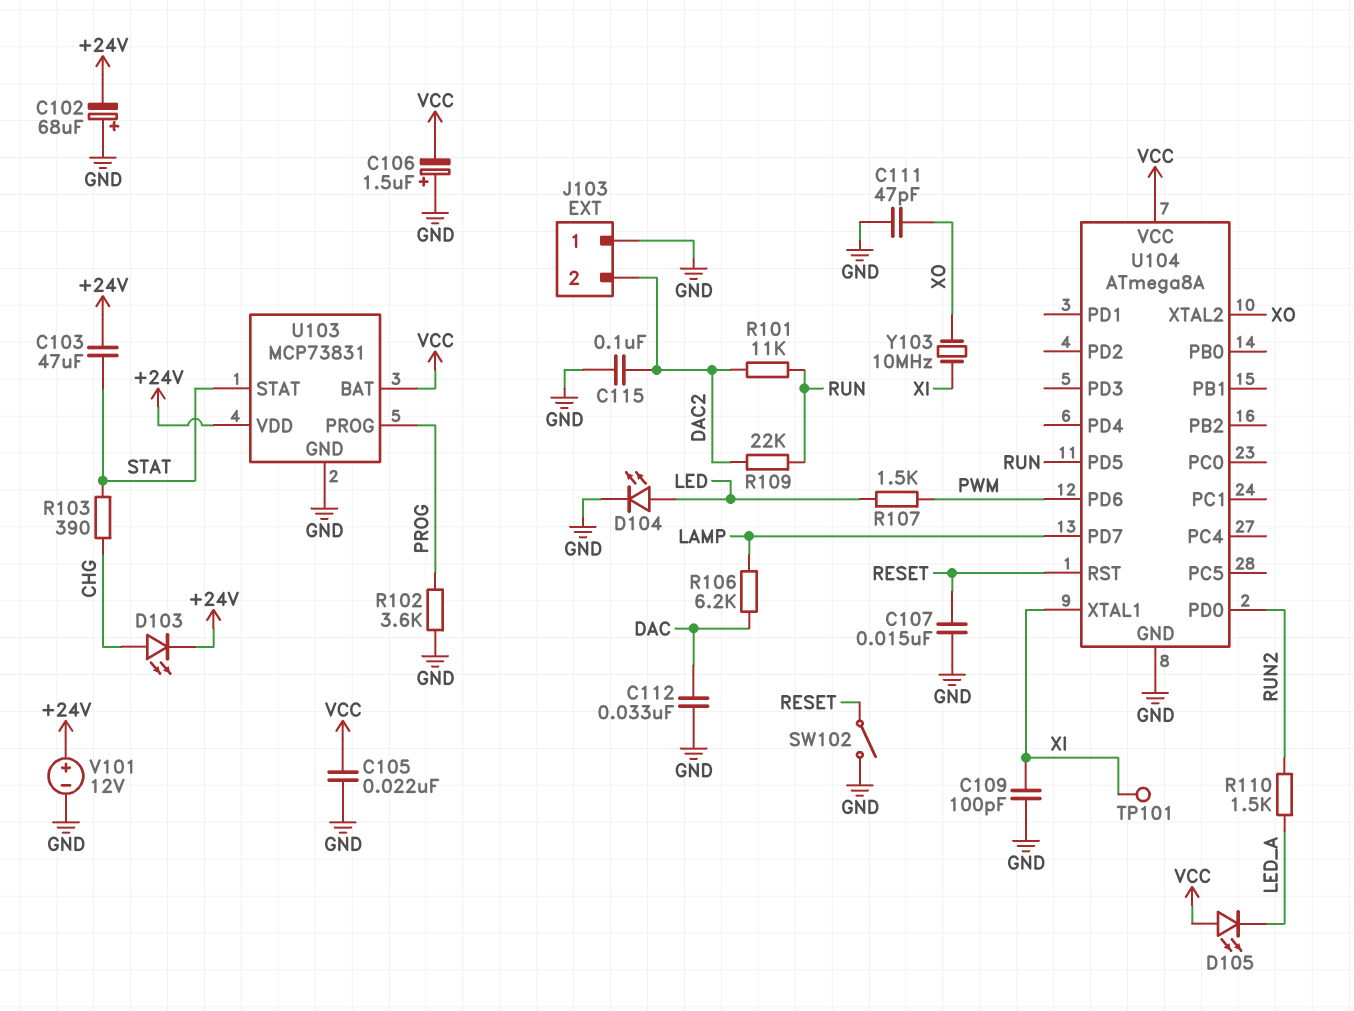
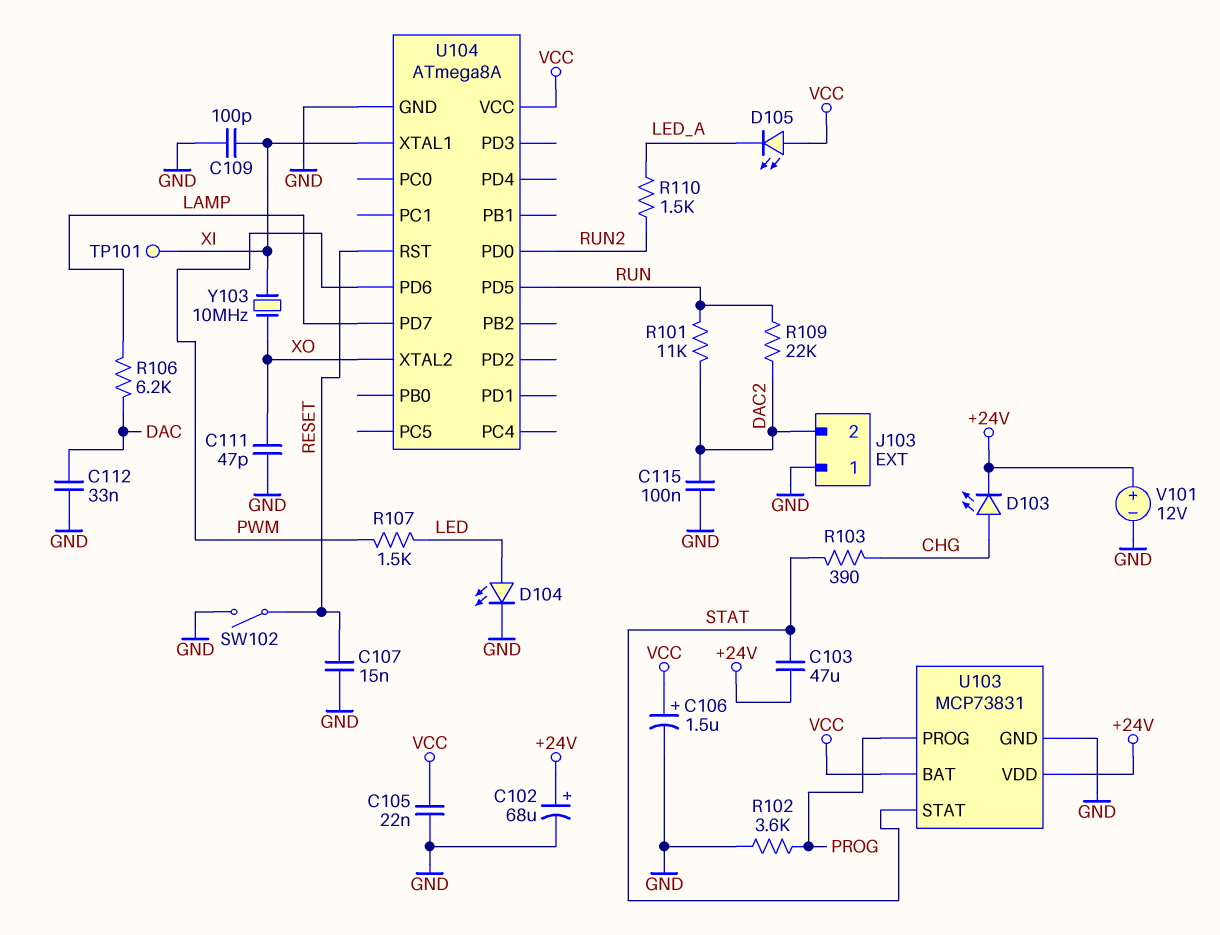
C102: 68uF (plus GND, minus +24V) -> 68uF (plus +24V, minus GND)
C106: 1.5uF (plus GND, minus VCC) -> 1.5uF (plus VCC, minus GND)

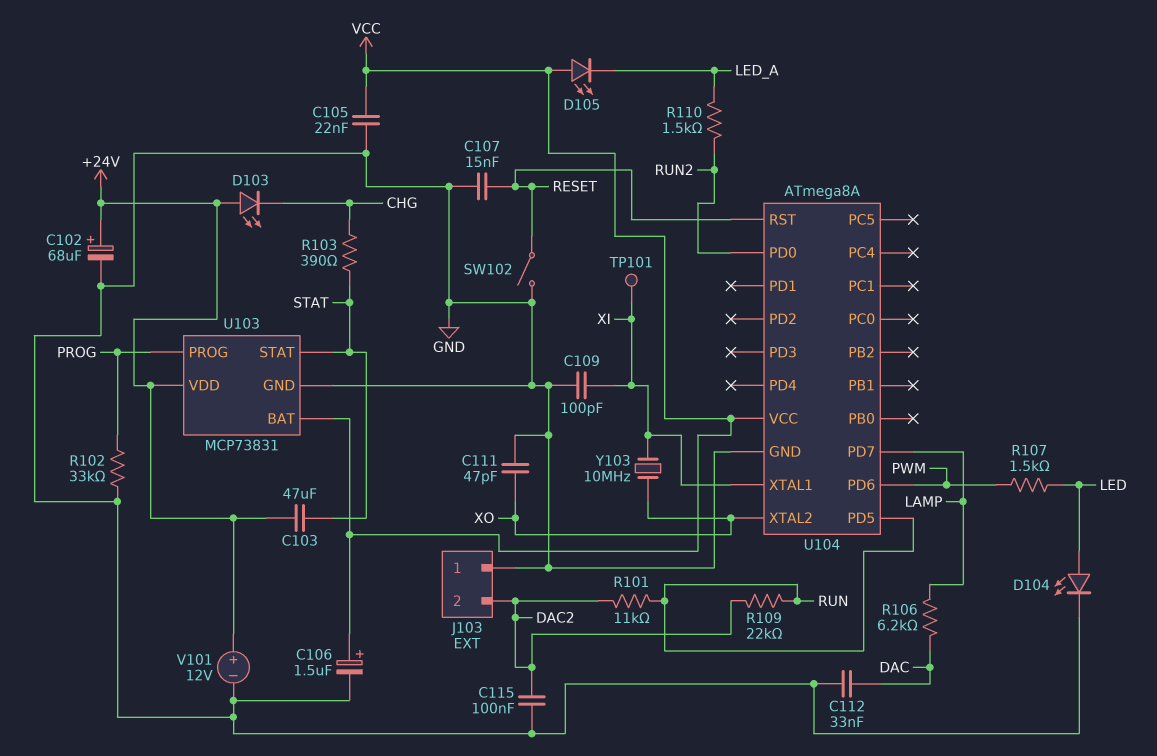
D103: LED (A CHG, K +24V) -> LED (A +24V, K CHG)
R102: 3.6k (GND, PROG) -> 33k (GND, PROG)

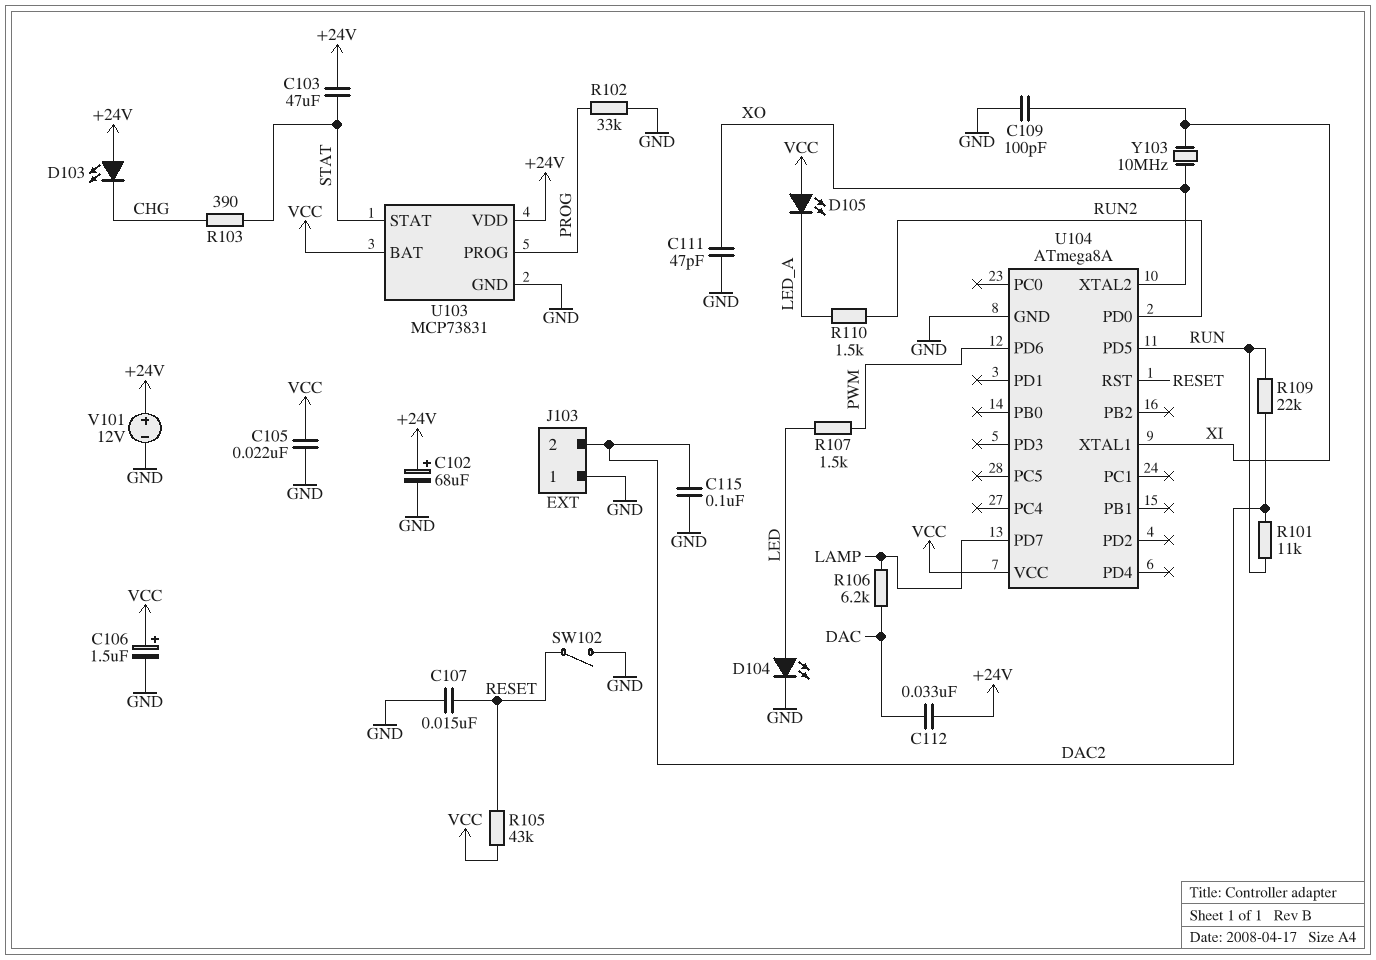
C112: 33nF (DAC, GND) -> 33nF (+24V, DAC)
R105: none -> 43k (RESET, VCC)
TP101: test point (XI) -> none

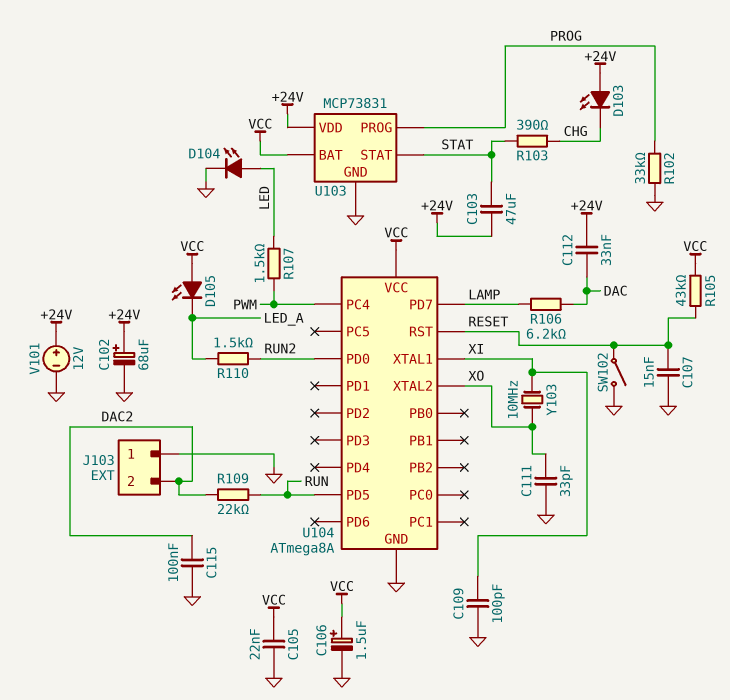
C111: 47pF (GND, XO) -> 33pF (GND, XO)
R101: 11k (DAC2, RUN) -> none
U104 pin PC4: none -> PWM
U104 pin PD6: PWM -> none

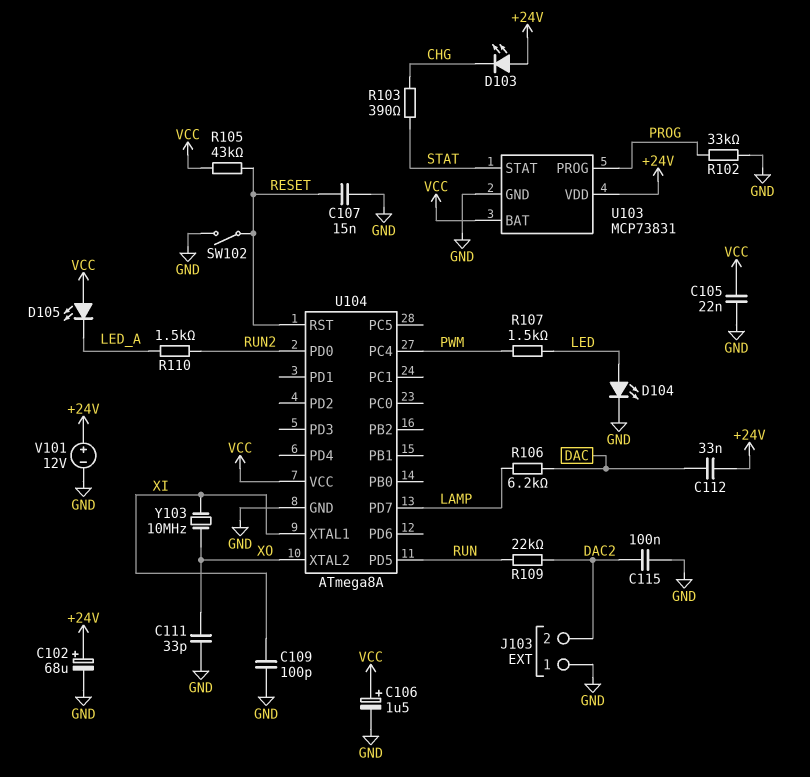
C103: 47uF (+24V, STAT) -> none

